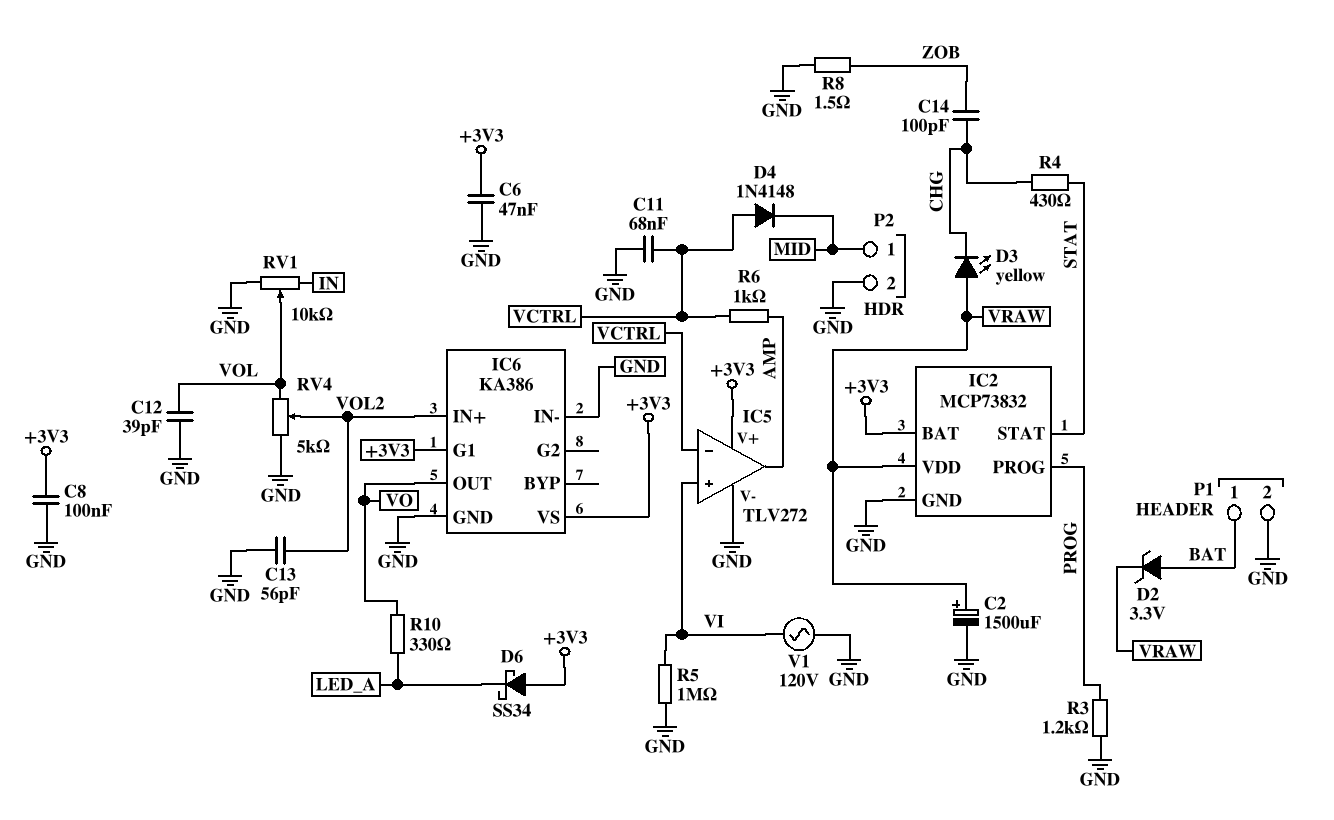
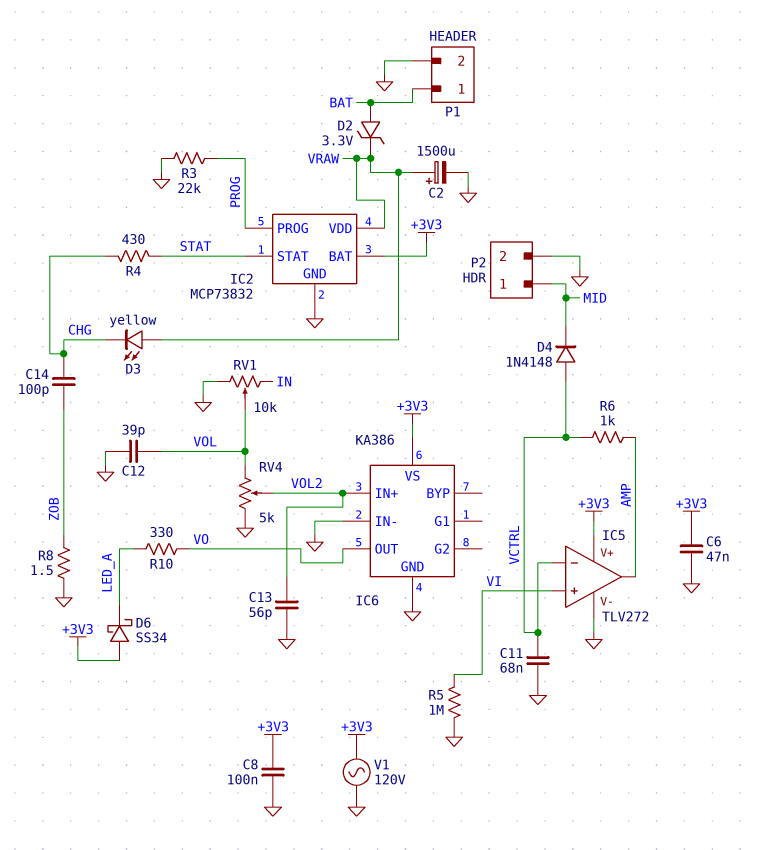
IC6 pin G1: +3V3 -> none
R3: 1.2k (GND, PROG) -> 22k (GND, PROG)
V1: AC 120V (GND, VI) -> AC 120V (+3V3, GND)

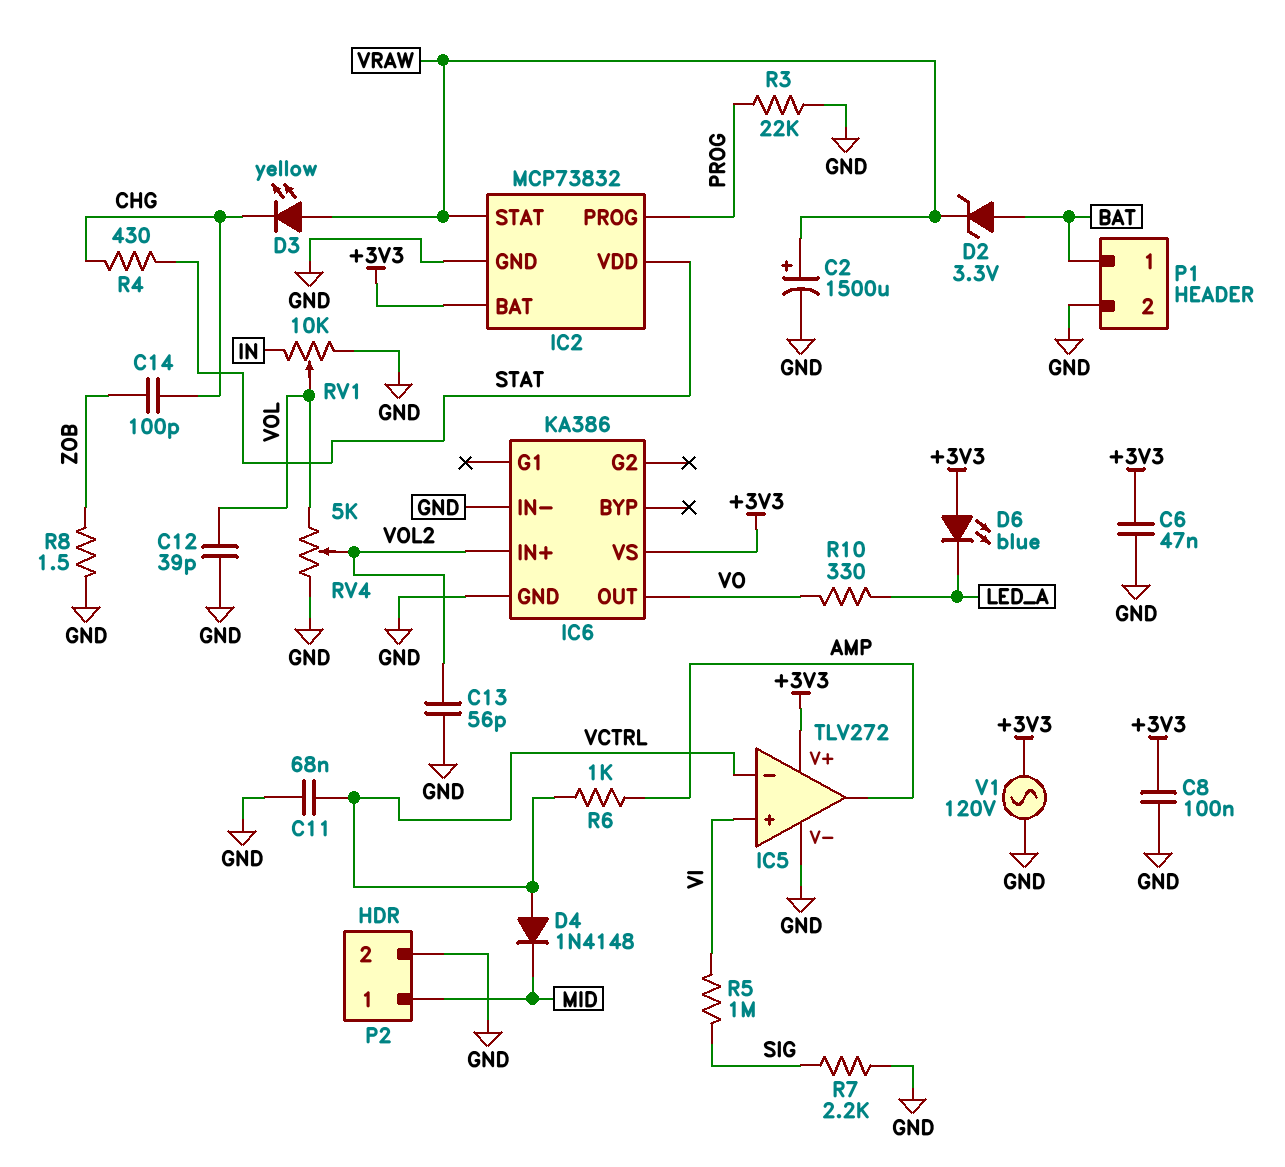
D6: schottky SS34 (A +3V3, K LED_A) -> LED blue (A +3V3, K LED_A)
IC2 pin STAT: STAT -> VRAW
IC2 pin VDD: VRAW -> STAT
R5: 1M (GND, VI) -> 1M (SIG, VI)
R7: none -> 2.2k (GND, SIG)

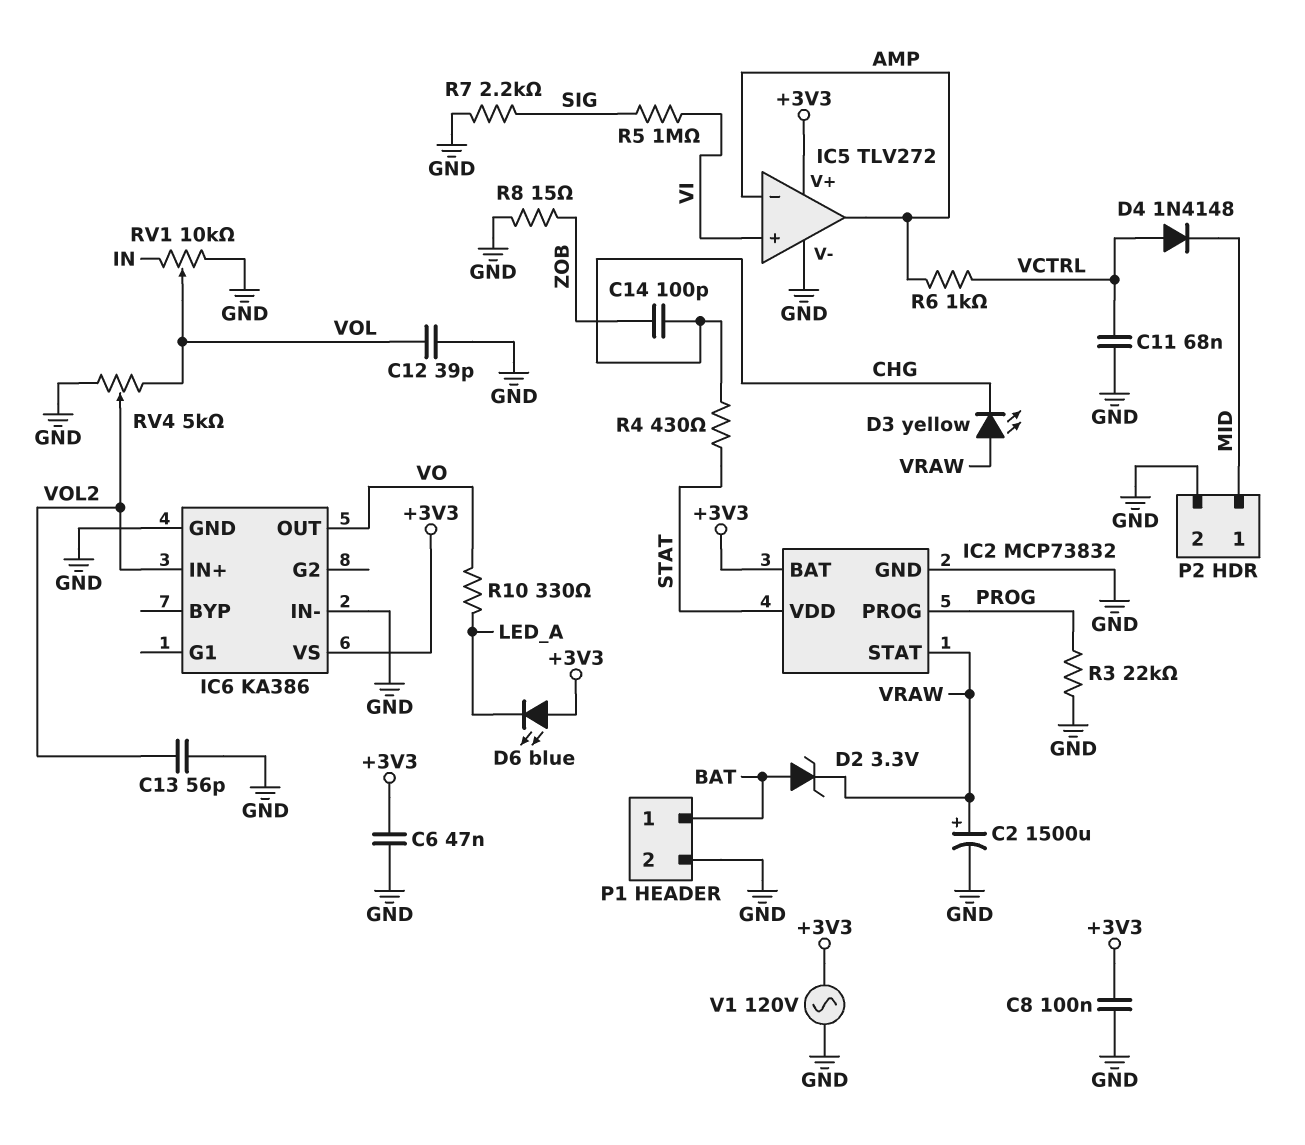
IC5 pin in-: VCTRL -> AMP
R8: 1.5 (GND, ZOB) -> 15 (GND, ZOB)

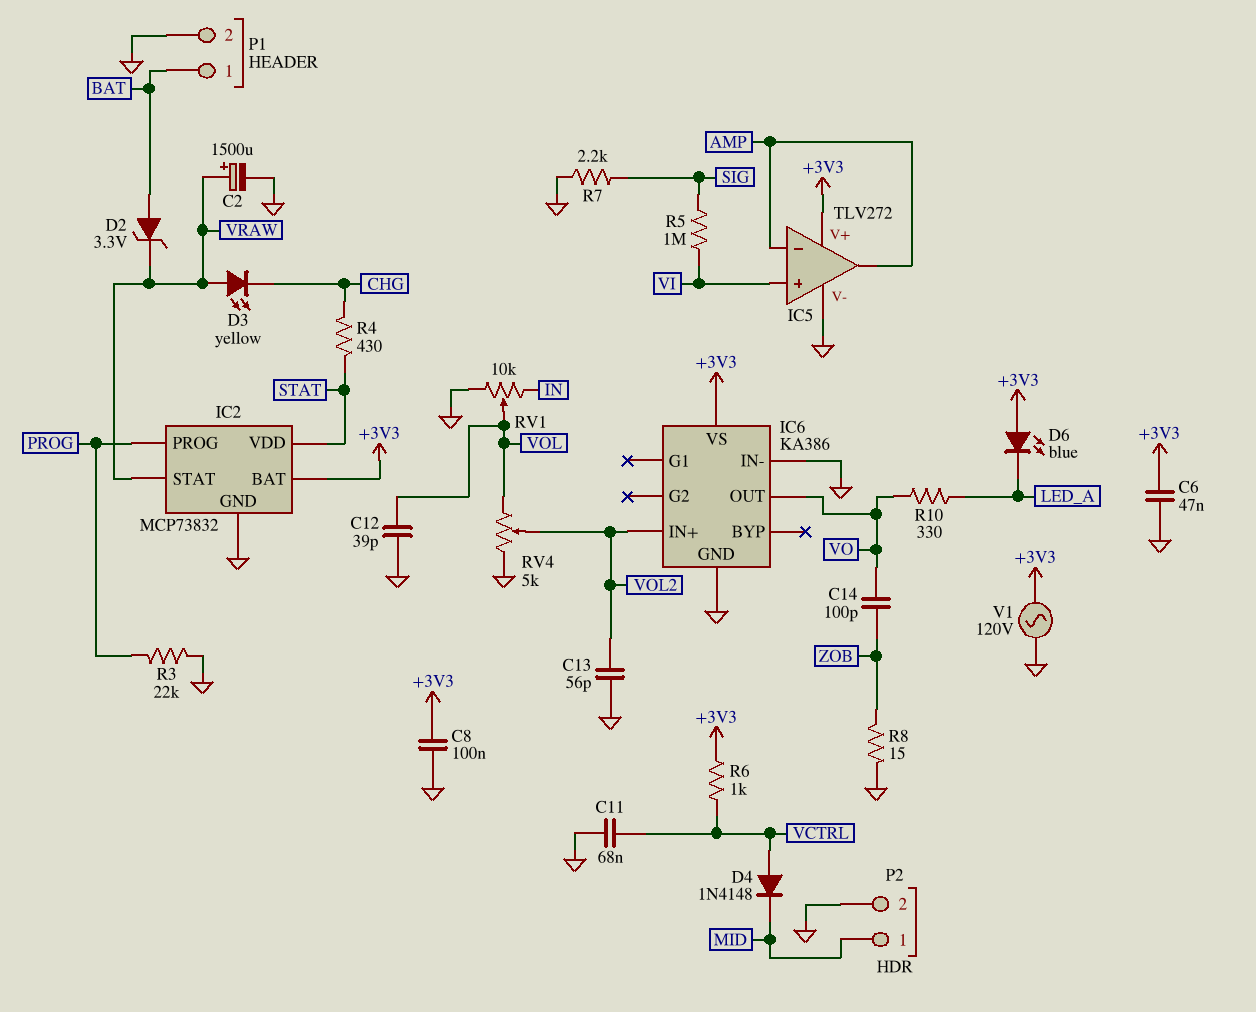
C14: 100pF (CHG, ZOB) -> 100pF (VO, ZOB)
R6: 1k (AMP, VCTRL) -> 1k (+3V3, VCTRL)

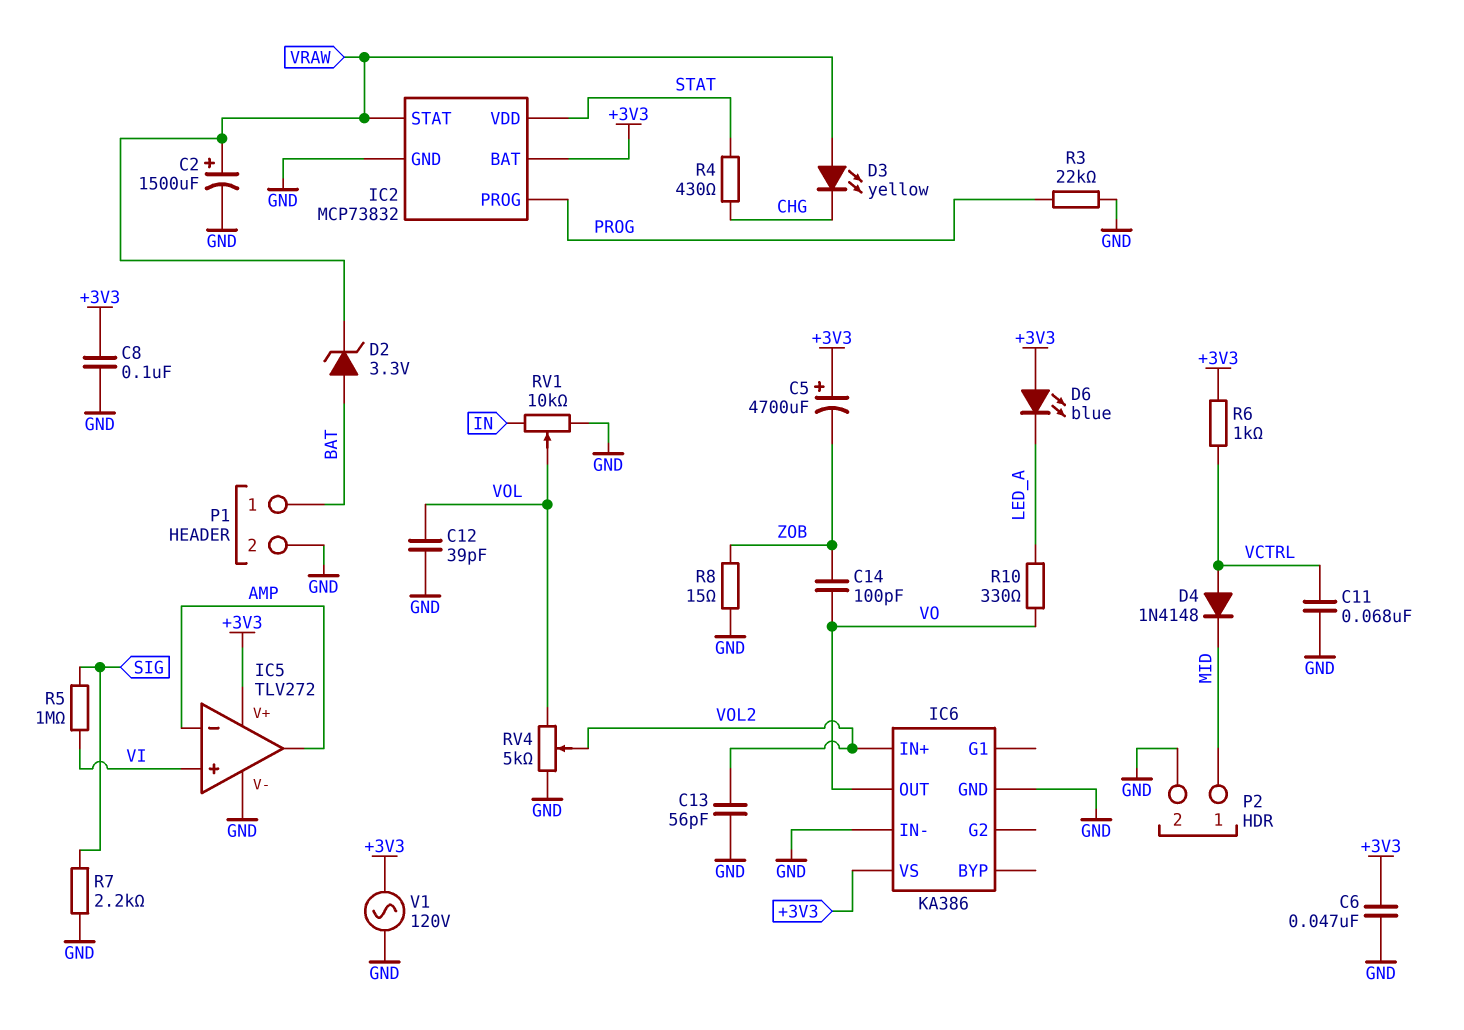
C5: none -> 4700uF (plus +3V3, minus ZOB)

